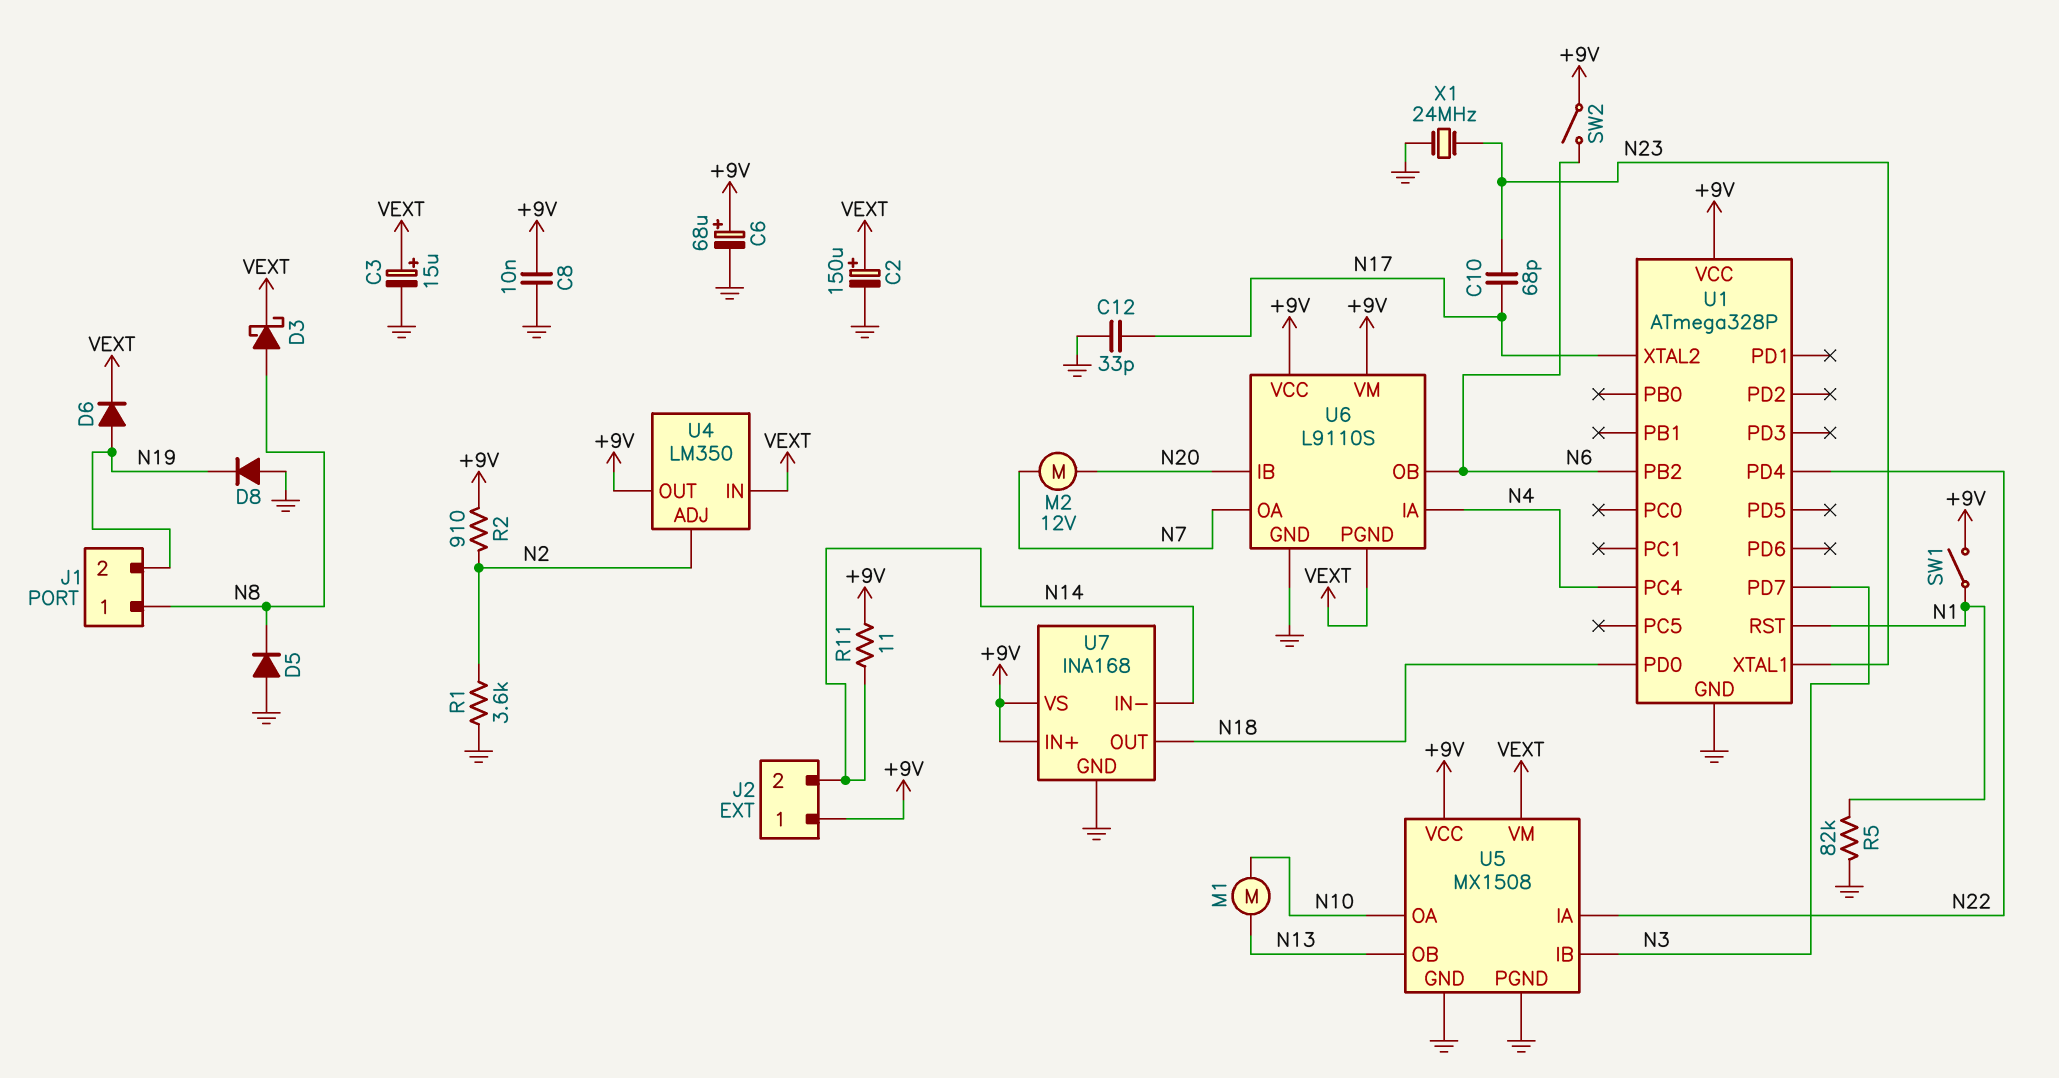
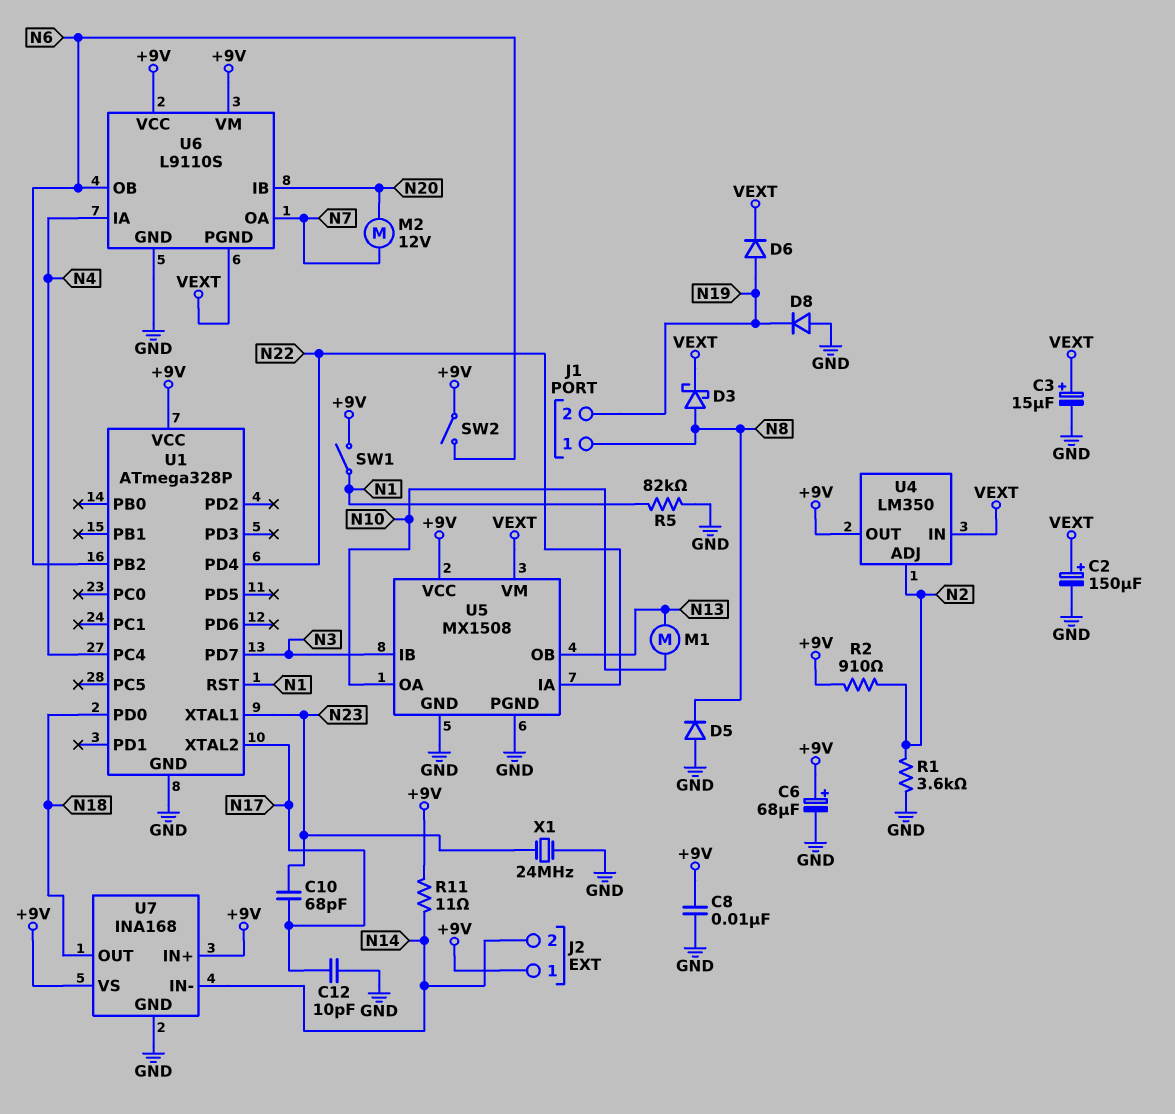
C12: 33pF (GND, N17) -> 10pF (GND, N17)

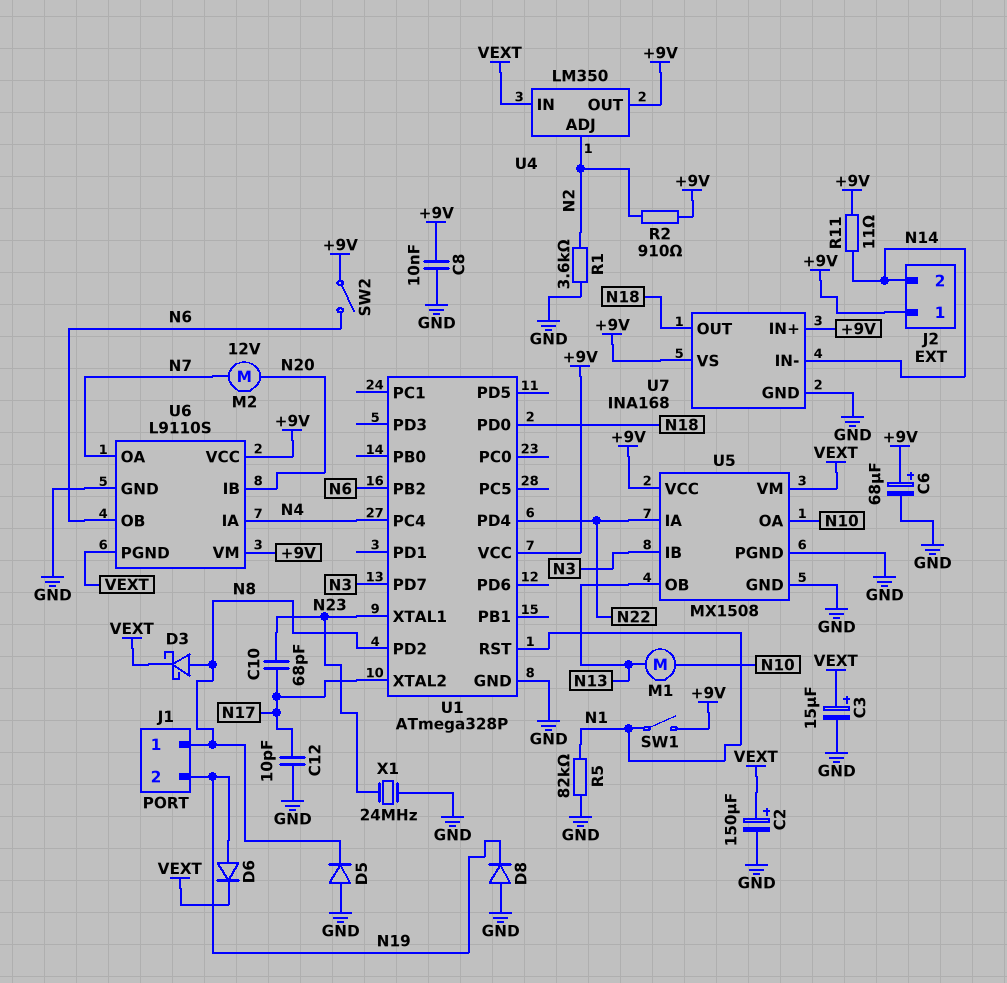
U1 pin PD2: none -> N8

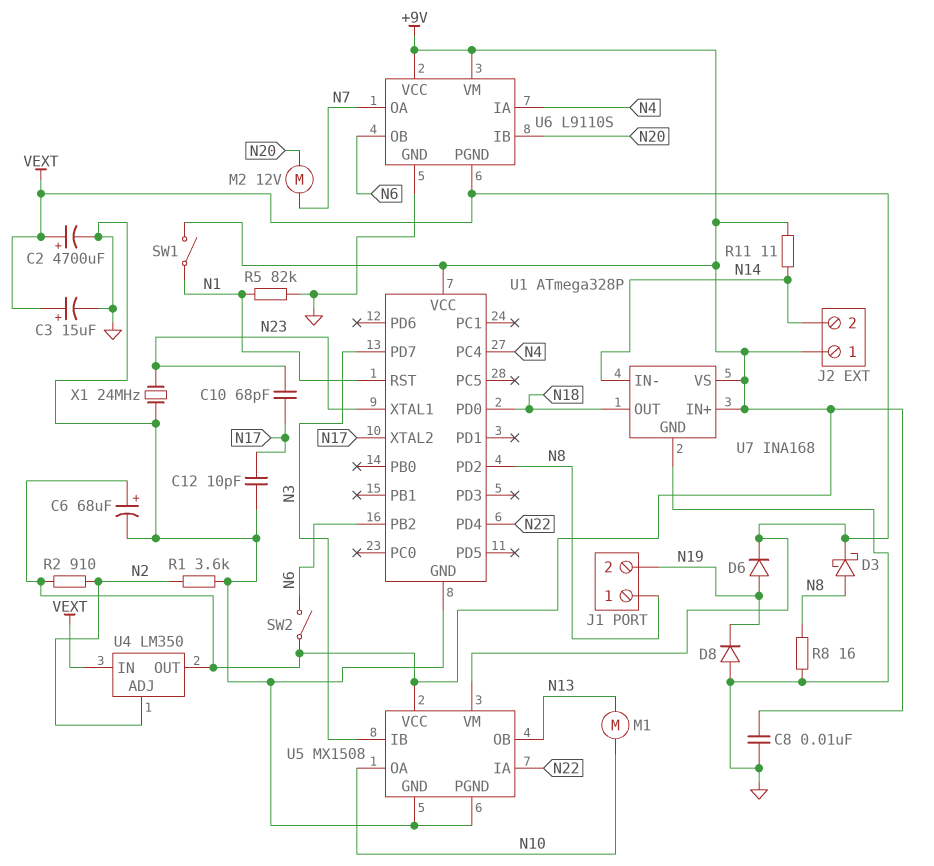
C2: 150uF (plus VEXT, minus GND) -> 4700uF (plus VEXT, minus GND)
D5: diode (A GND, K N8) -> none
R8: none -> 16 (GND, N8)

